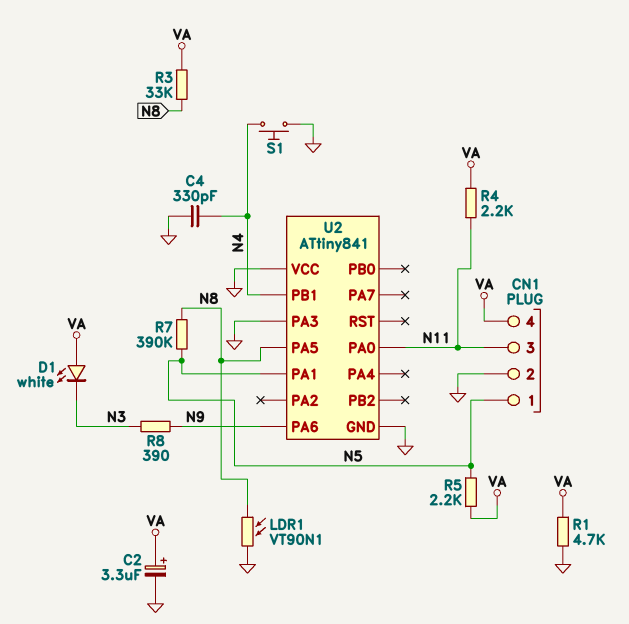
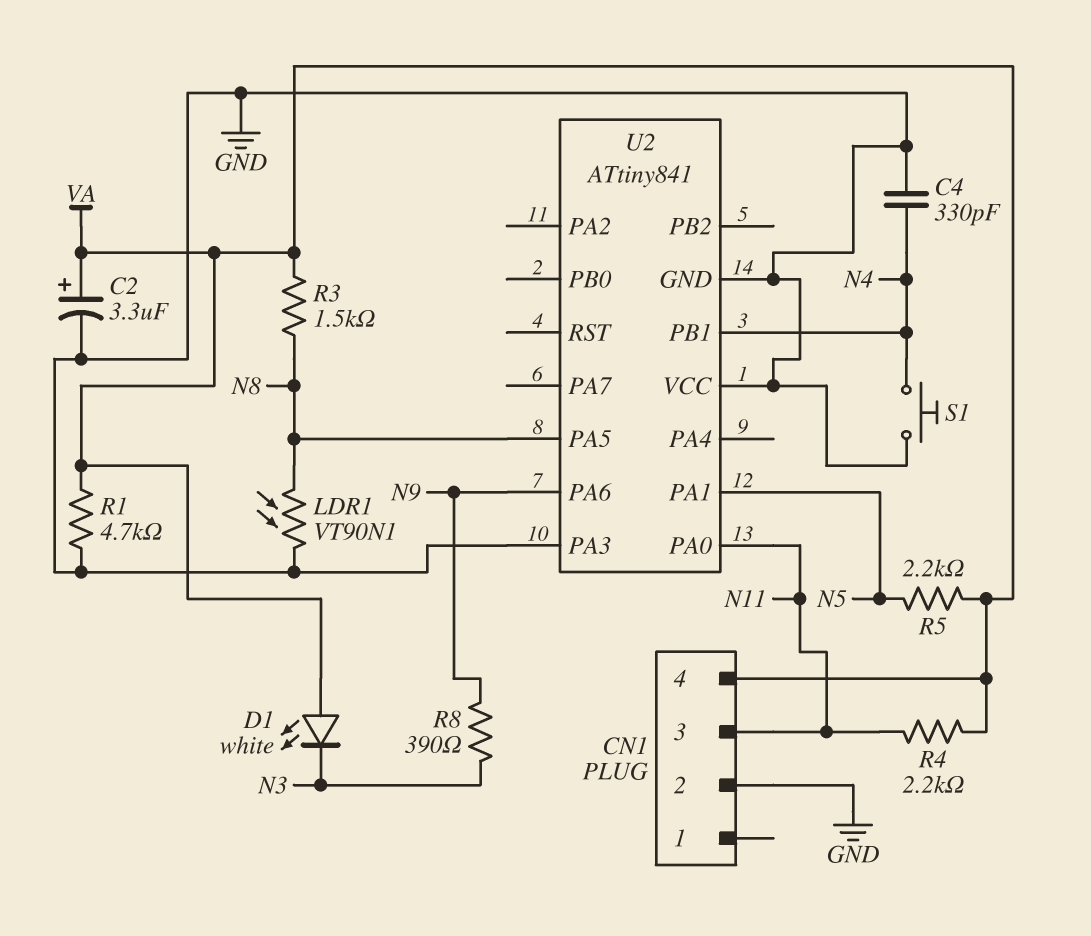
CN1 pin 1: N5 -> none
R3: 33k (N8, VA) -> 1.5k (N8, VA)
R7: 390k (N5, N8) -> none

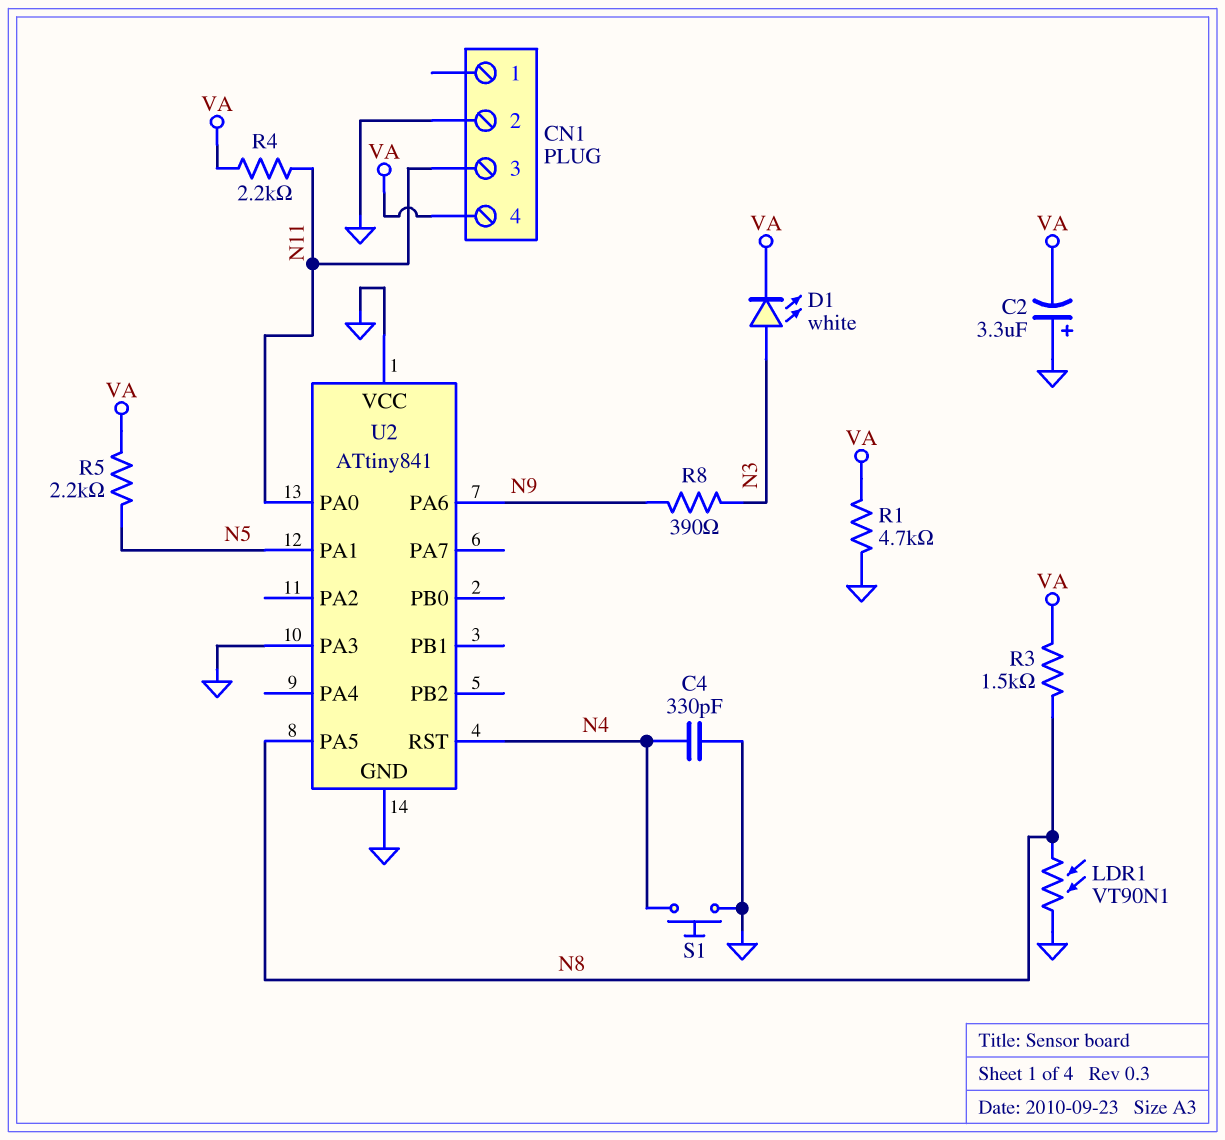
C2: 3.3uF (plus VA, minus GND) -> 3.3uF (plus GND, minus VA)
D1: LED white (A VA, K N3) -> LED white (A N3, K VA)
U2 pin PB1: N4 -> none
U2 pin RST: none -> N4

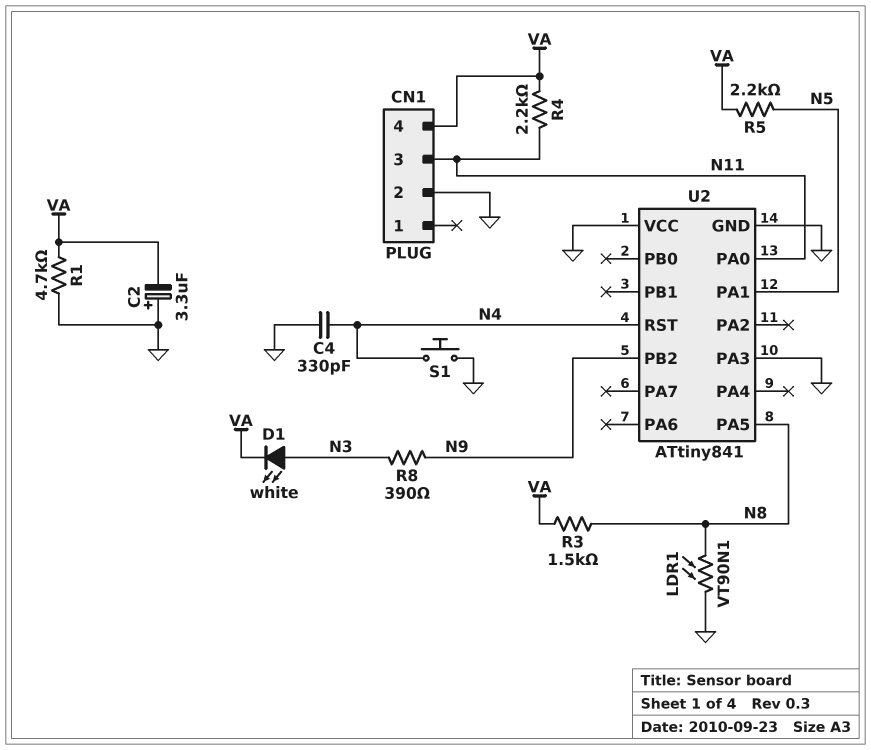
U2 pin PA6: N9 -> none
U2 pin PB2: none -> N9

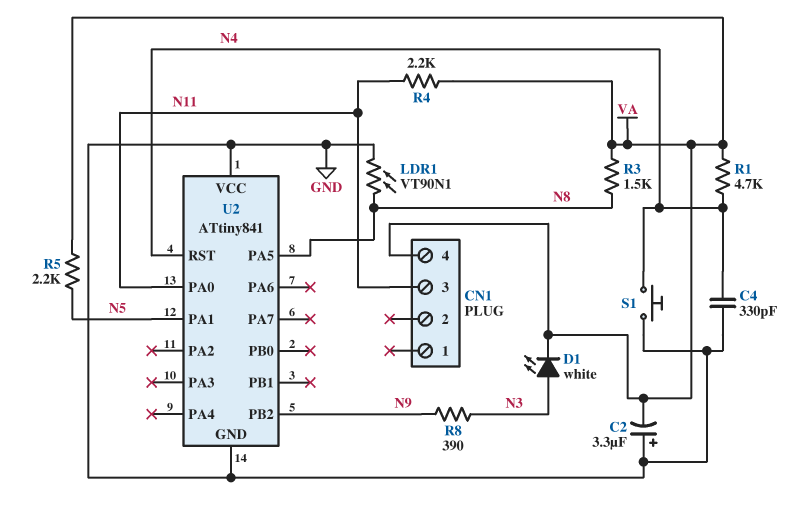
CN1 pin 2: GND -> none
R1: 4.7k (GND, VA) -> 4.7k (N4, VA)
U2 pin PA3: GND -> none

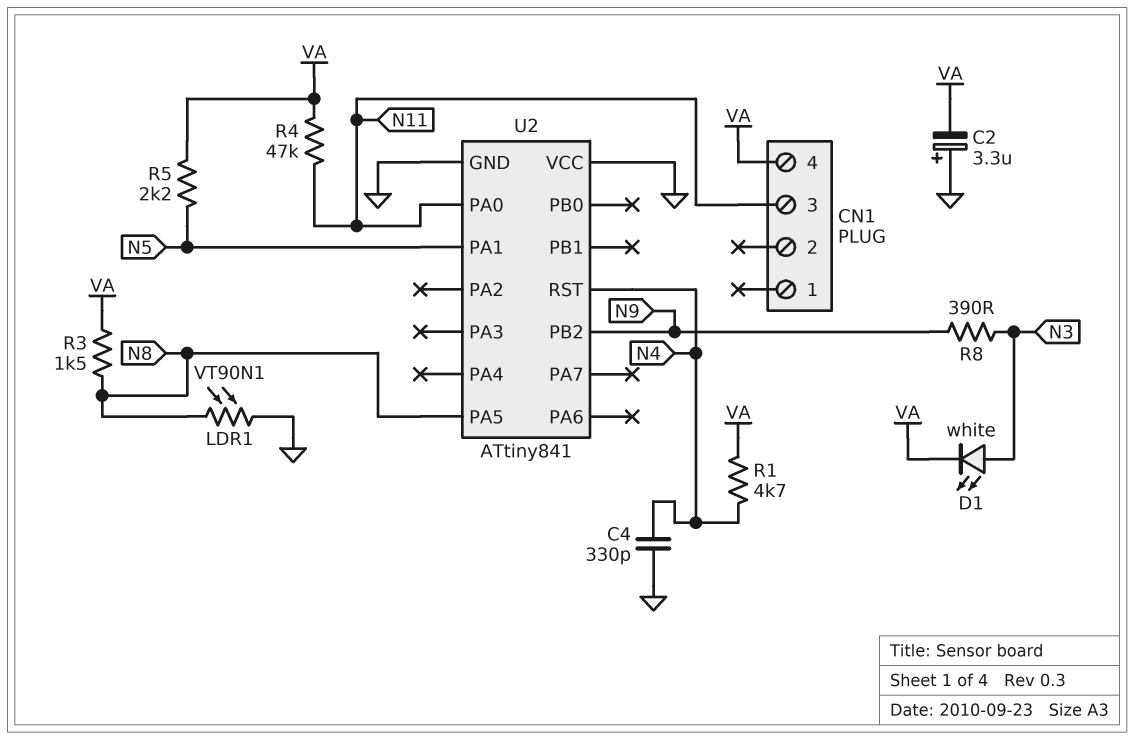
R4: 2.2k (N11, VA) -> 47k (N11, VA)
S1: button (GND, N4) -> none

